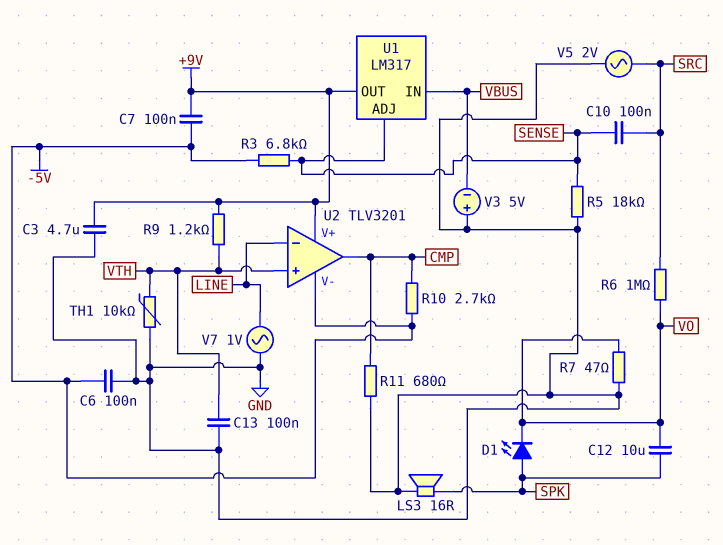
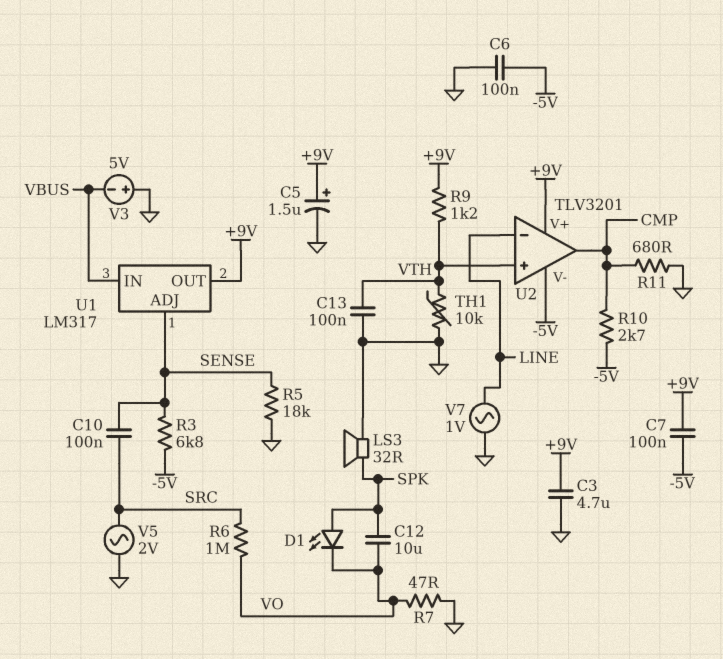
C5: none -> 1.5uF (plus +9V, minus GND)
LS3: speaker 16R (GND, SPK) -> speaker 32R (GND, SPK)

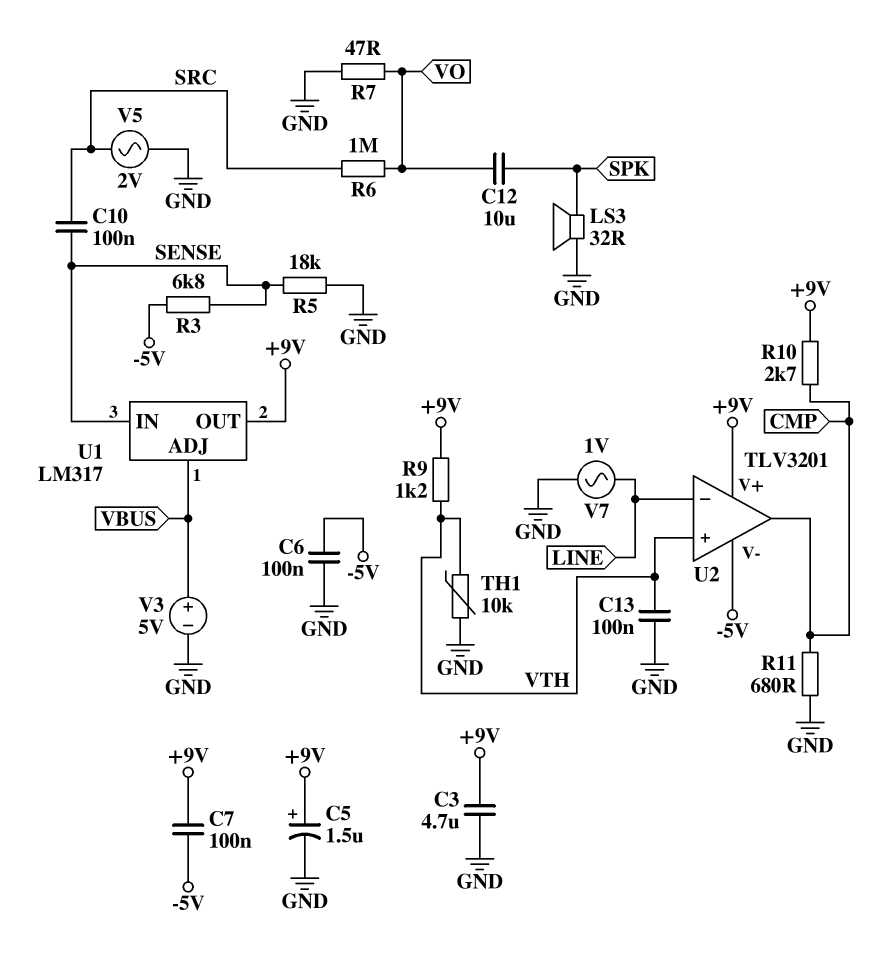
D1: LED (A SPK, K VO) -> none
R10: 2.7k (-5V, CMP) -> 2.7k (+9V, CMP)
U1 pin ADJ: SENSE -> VBUS
U1 pin IN: VBUS -> SENSE
V3: 5V (plus GND, minus VBUS) -> 5V (plus VBUS, minus GND)

